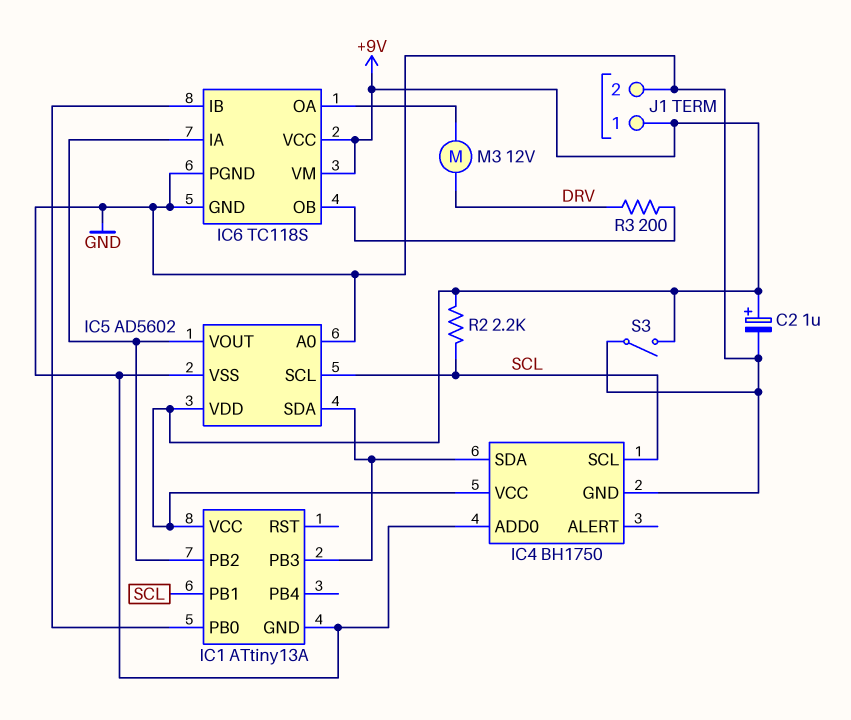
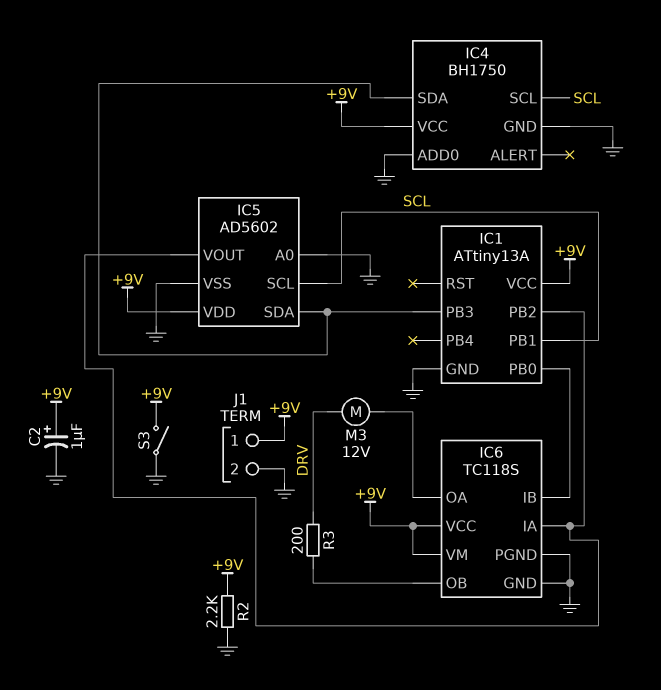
R2: 2.2k (+9V, SCL) -> 2.2k (+9V, GND)

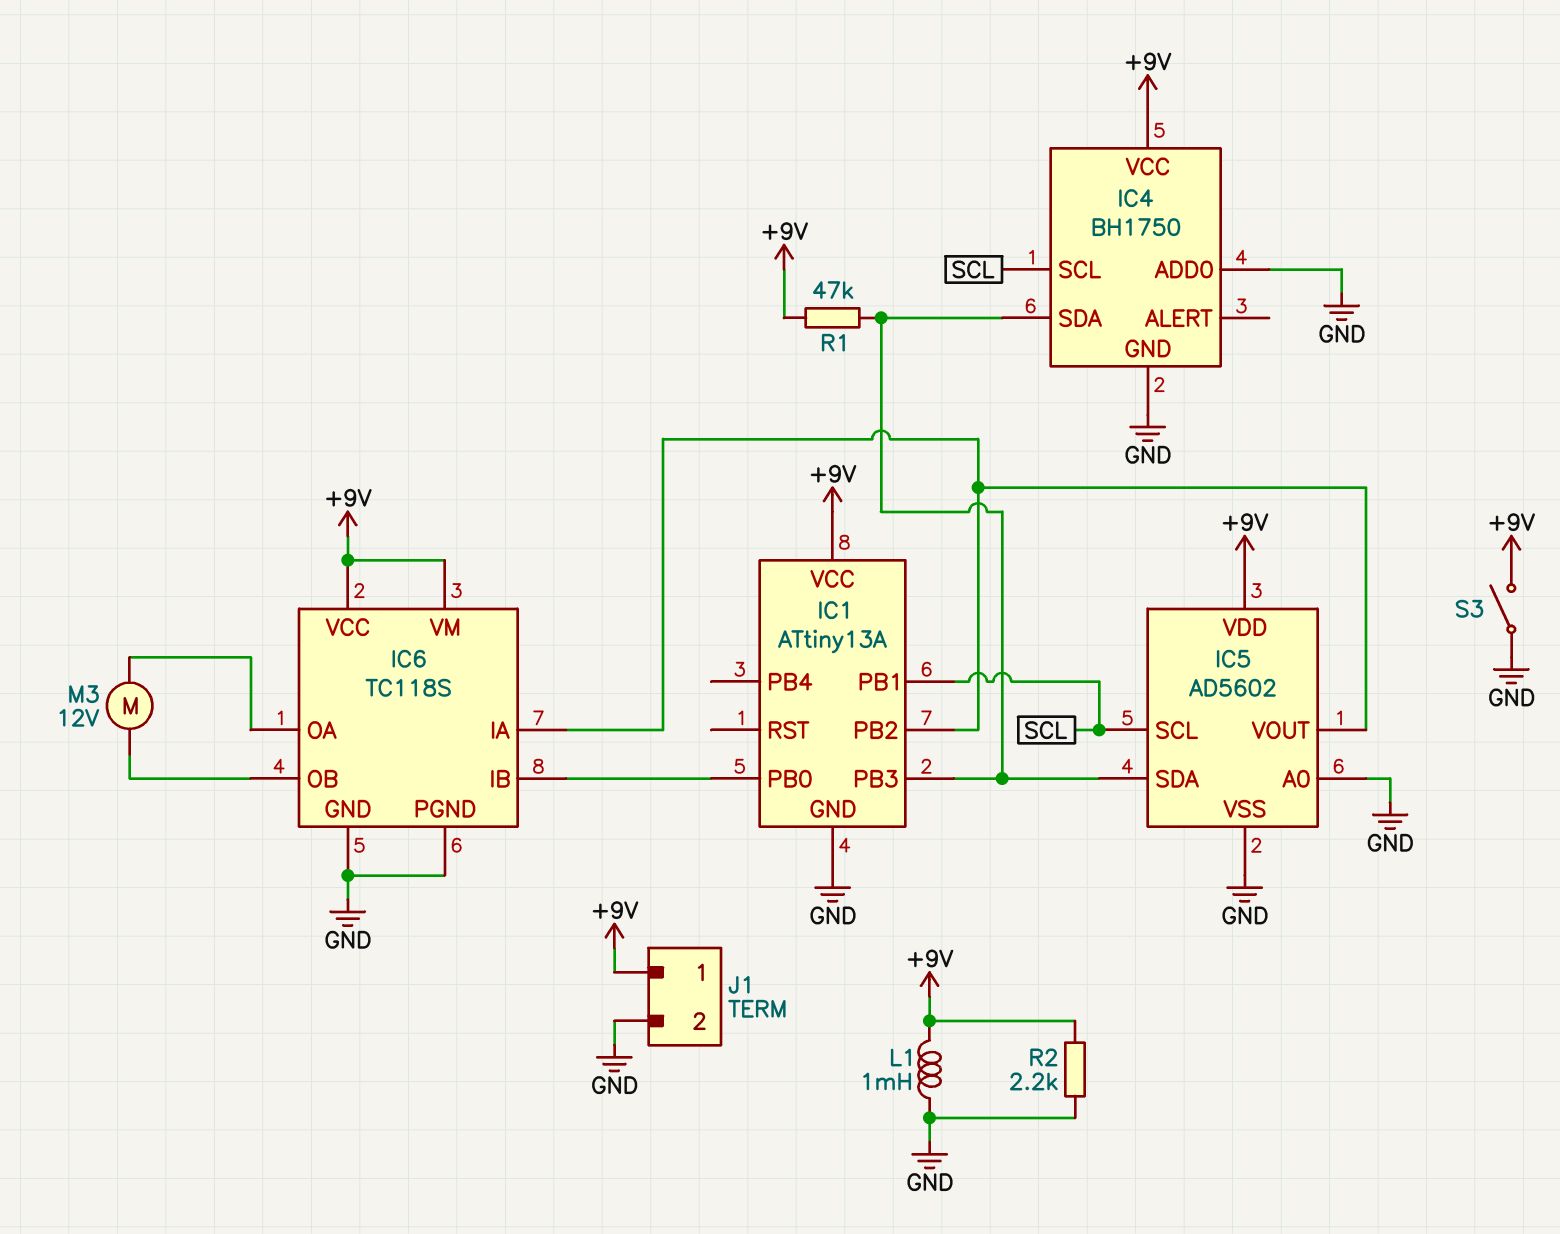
C2: 1uF (plus +9V, minus GND) -> none
L1: none -> 1mH (+9V, GND)
M3: motor 12V (DRV, IC6/OA) -> motor 12V (IC6/OA, IC6/OB)
R1: none -> 47k (+9V, IC1/PB3)
R3: 200 (DRV, IC6/OB) -> none

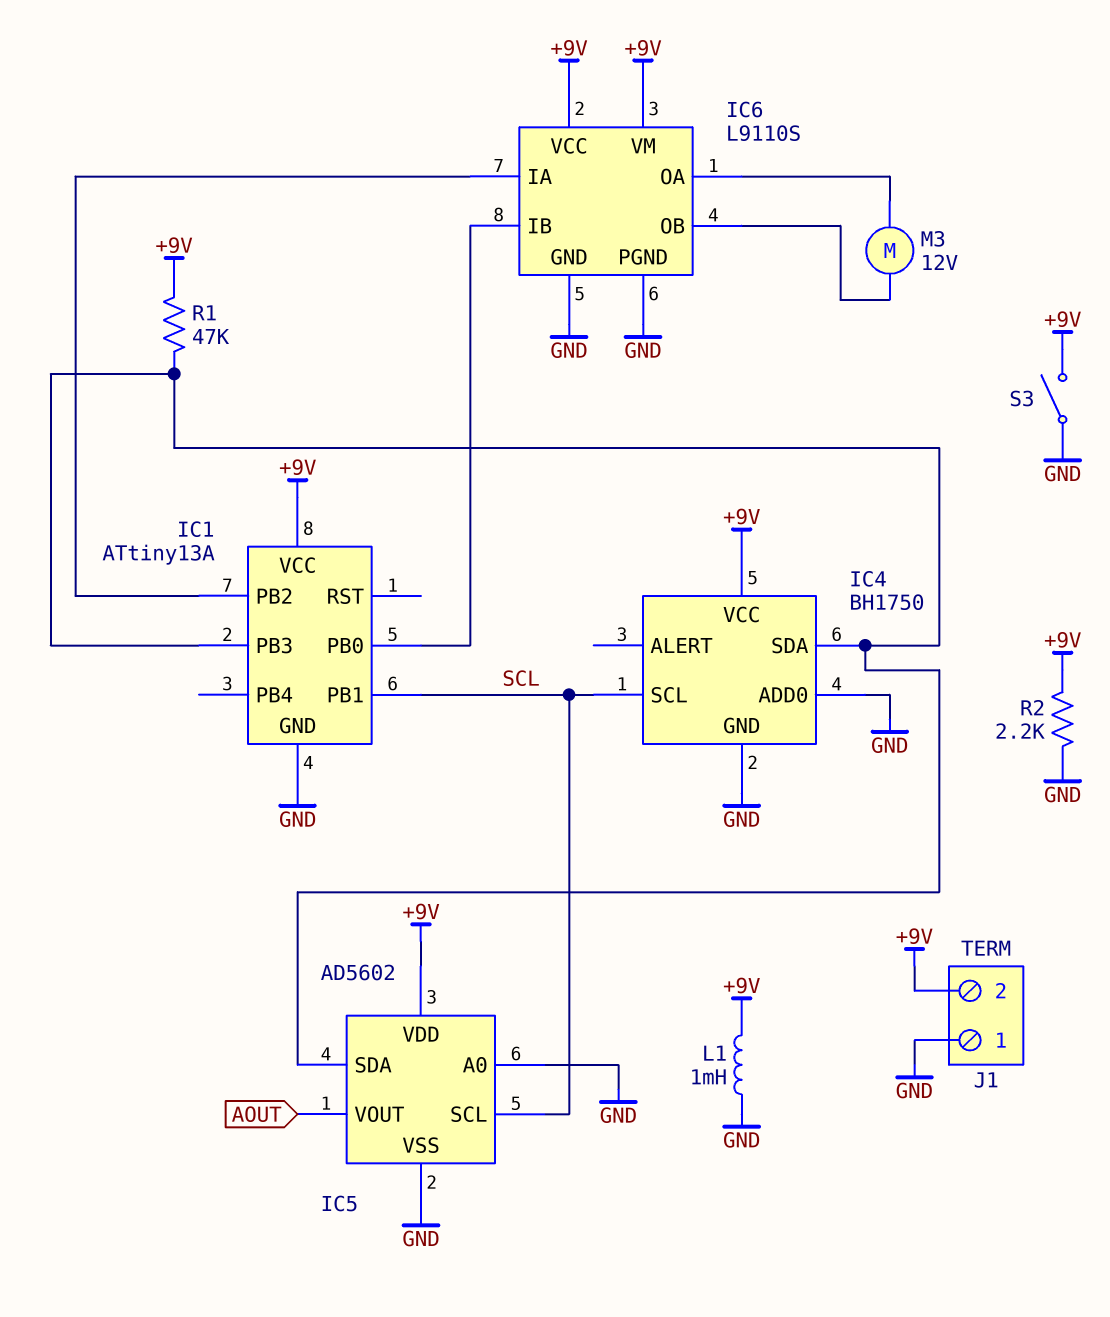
IC5 pin VOUT: IC1/PB2 -> AOUT
IC6: TC118S -> L9110S
J1 pin 1: +9V -> GND
J1 pin 2: GND -> +9V

